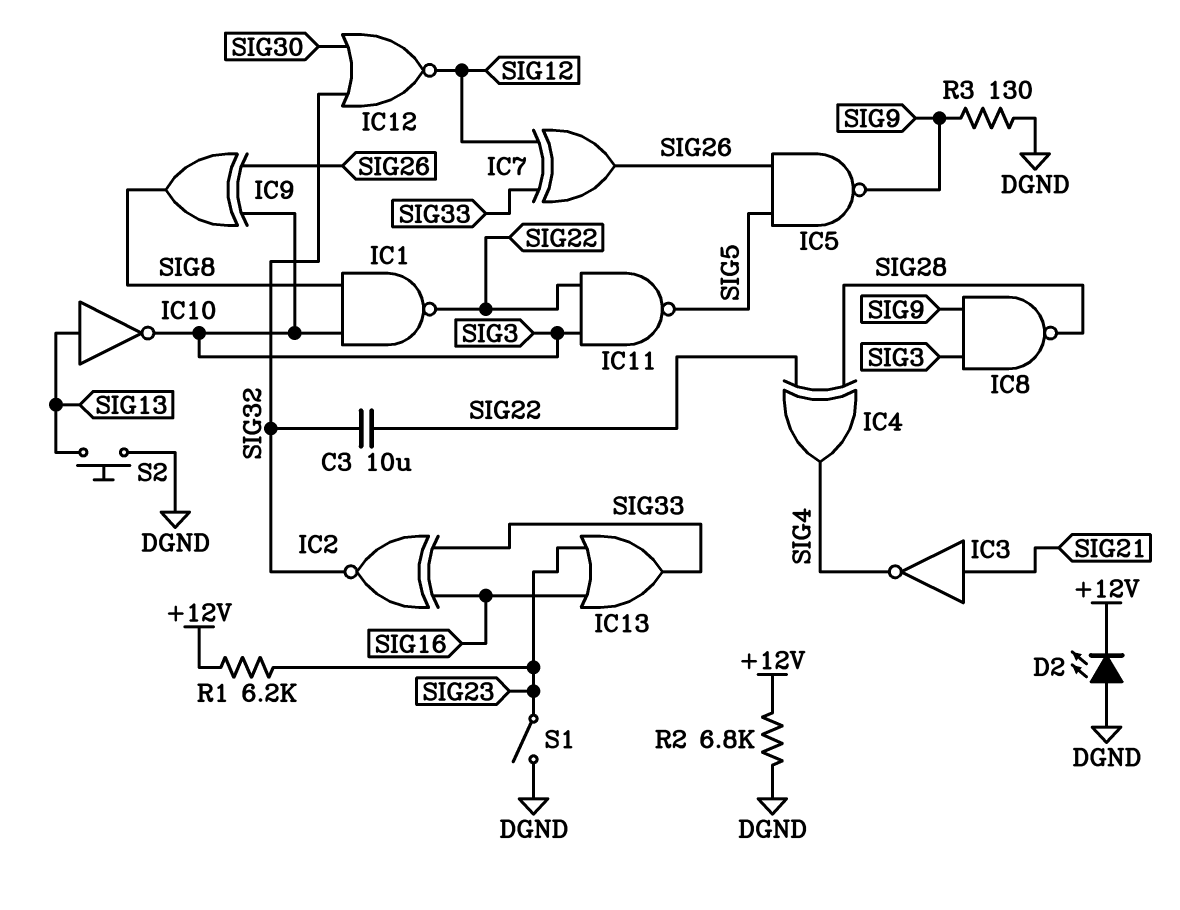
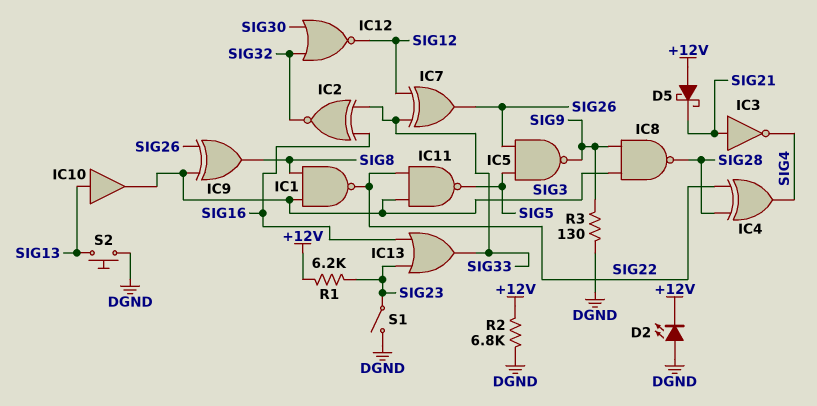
C3: 10uF (SIG22, SIG32) -> none
D5: none -> schottky (A +12V, K SIG21)
IC10: NOT (in SIG13, out SIG3) -> buffer (in SIG13, out SIG3)

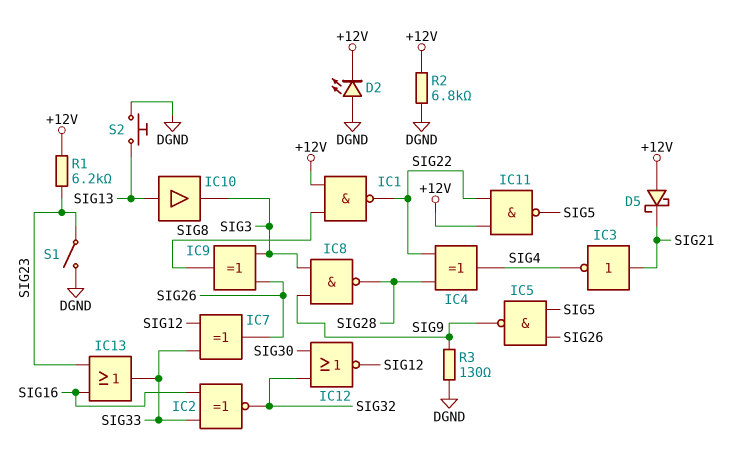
IC1: NAND (in SIG3, in SIG8, out SIG22) -> NAND (in +12V, in SIG8, out SIG22)
IC11: NAND (in SIG3, in SIG22, out SIG5) -> NAND (in +12V, in SIG22, out SIG5)

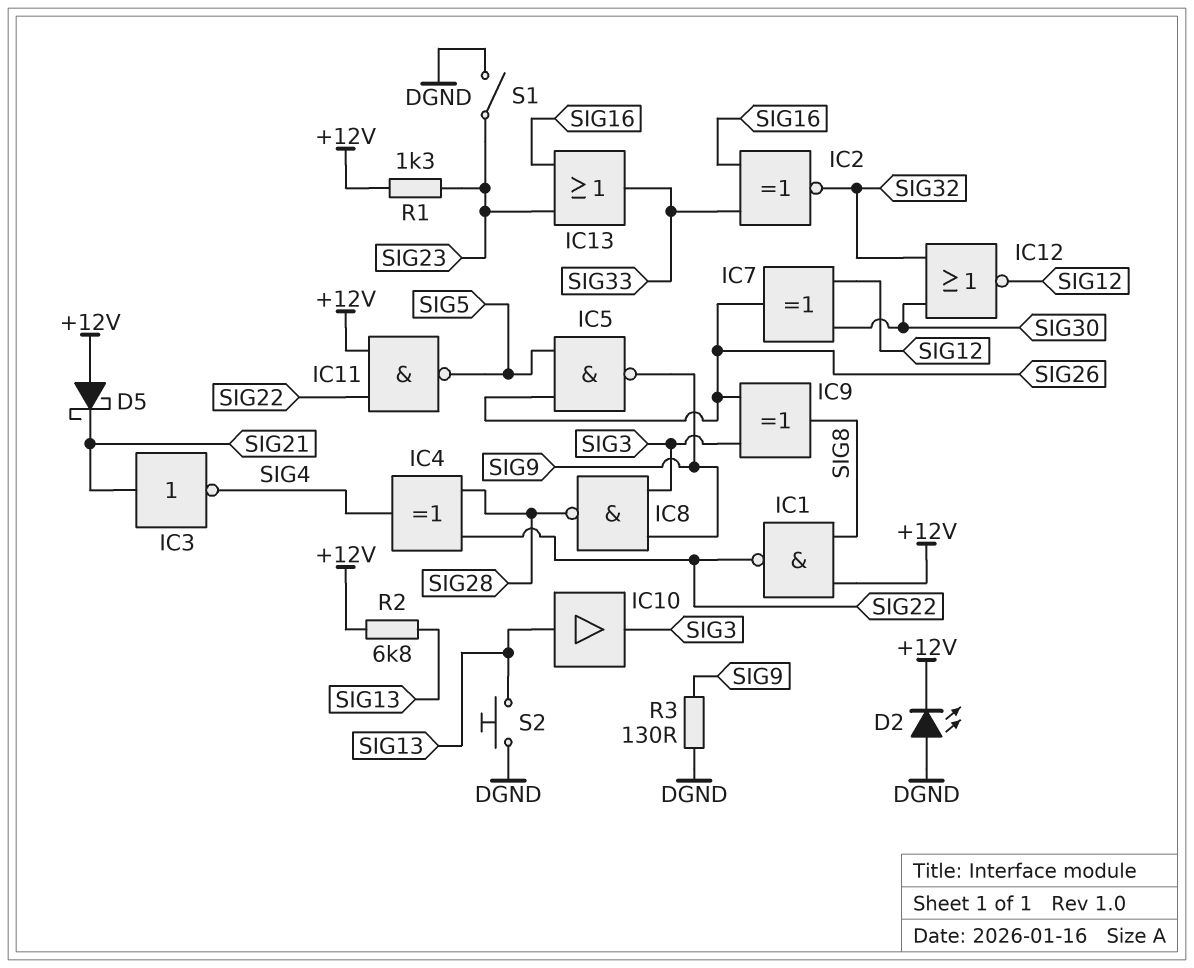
IC7: XOR (in SIG12, in SIG33, out SIG26) -> XOR (in SIG12, in SIG30, out SIG26)
R1: 6.2k (+12V, SIG23) -> 1.3k (+12V, SIG23)
R2: 6.8k (+12V, DGND) -> 6.8k (+12V, SIG13)

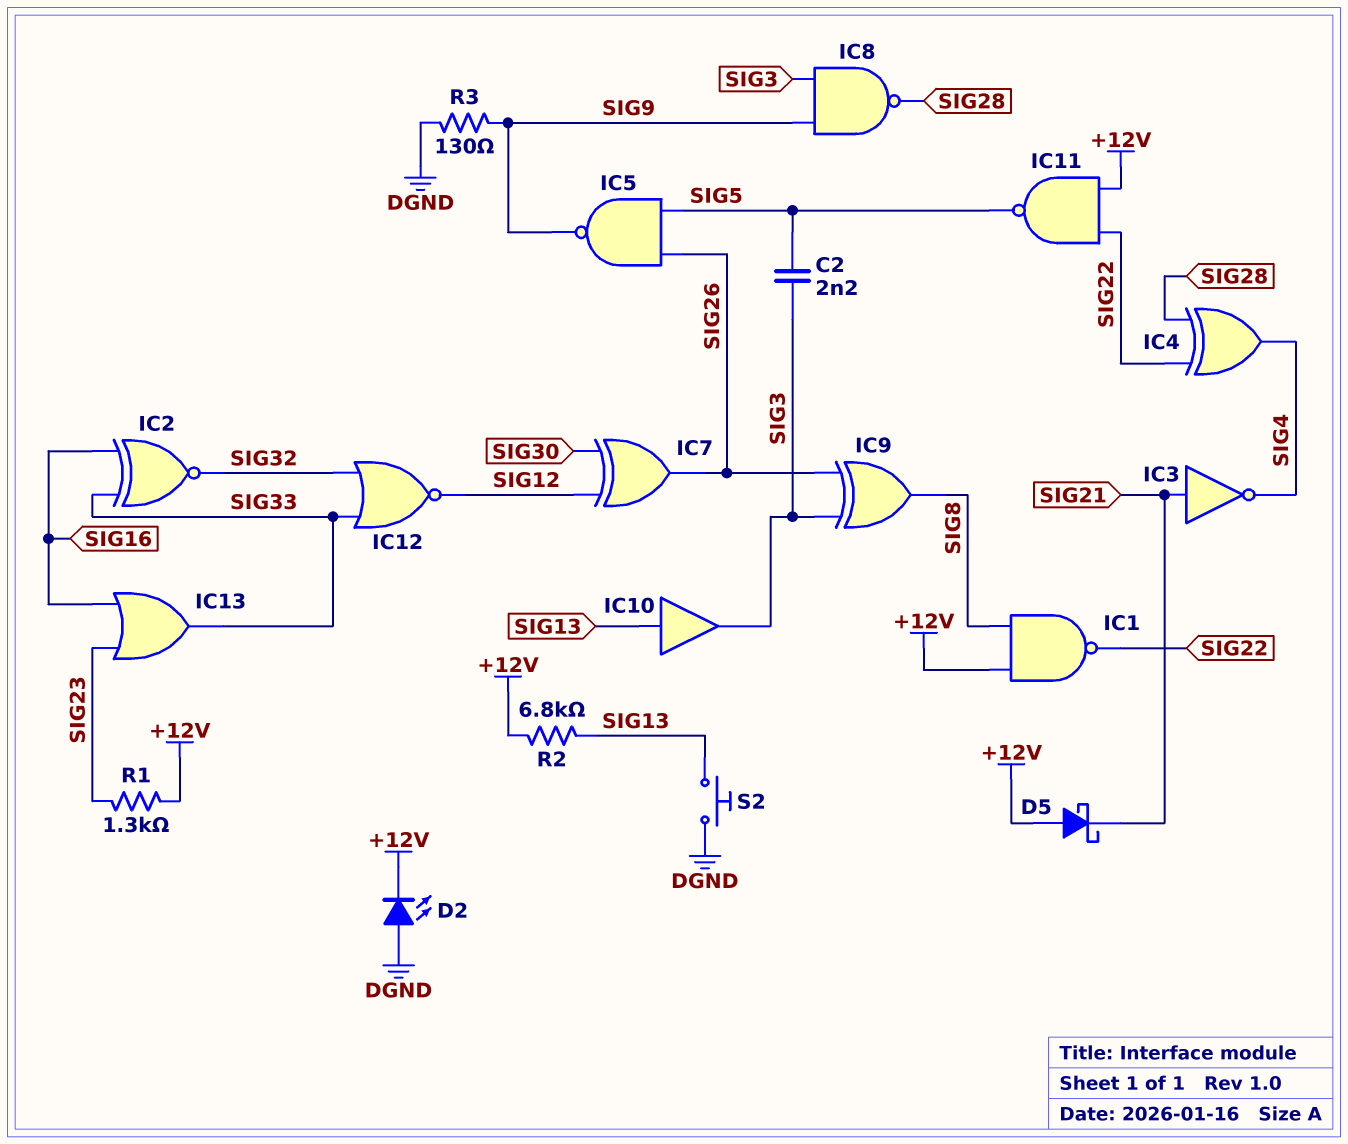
C2: none -> 2.2nF (SIG3, SIG5)
IC12: NOR (in SIG30, in SIG32, out SIG12) -> NOR (in SIG32, in SIG33, out SIG12)
S1: switch (DGND, SIG23) -> none

